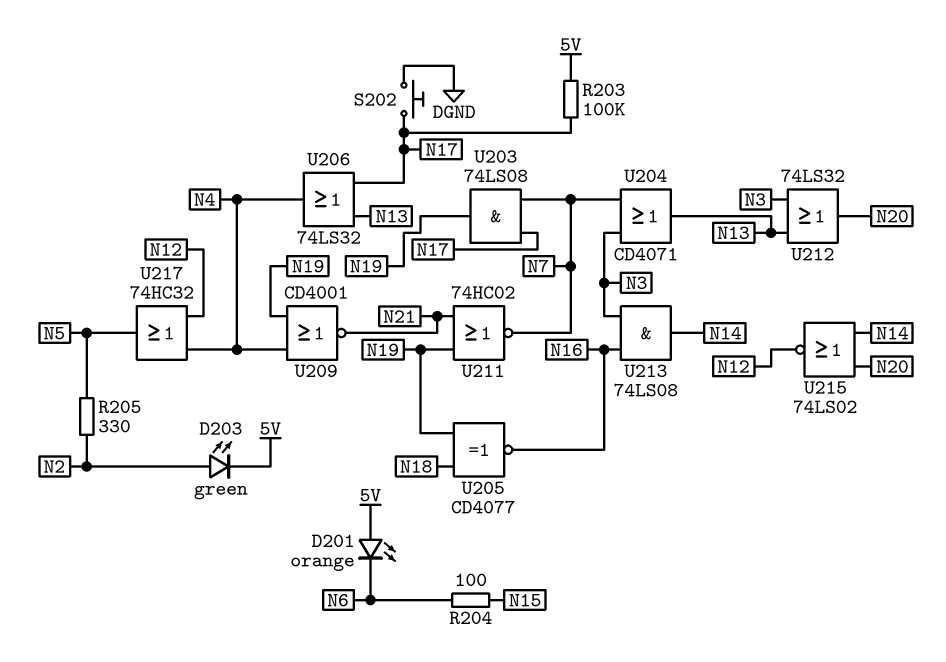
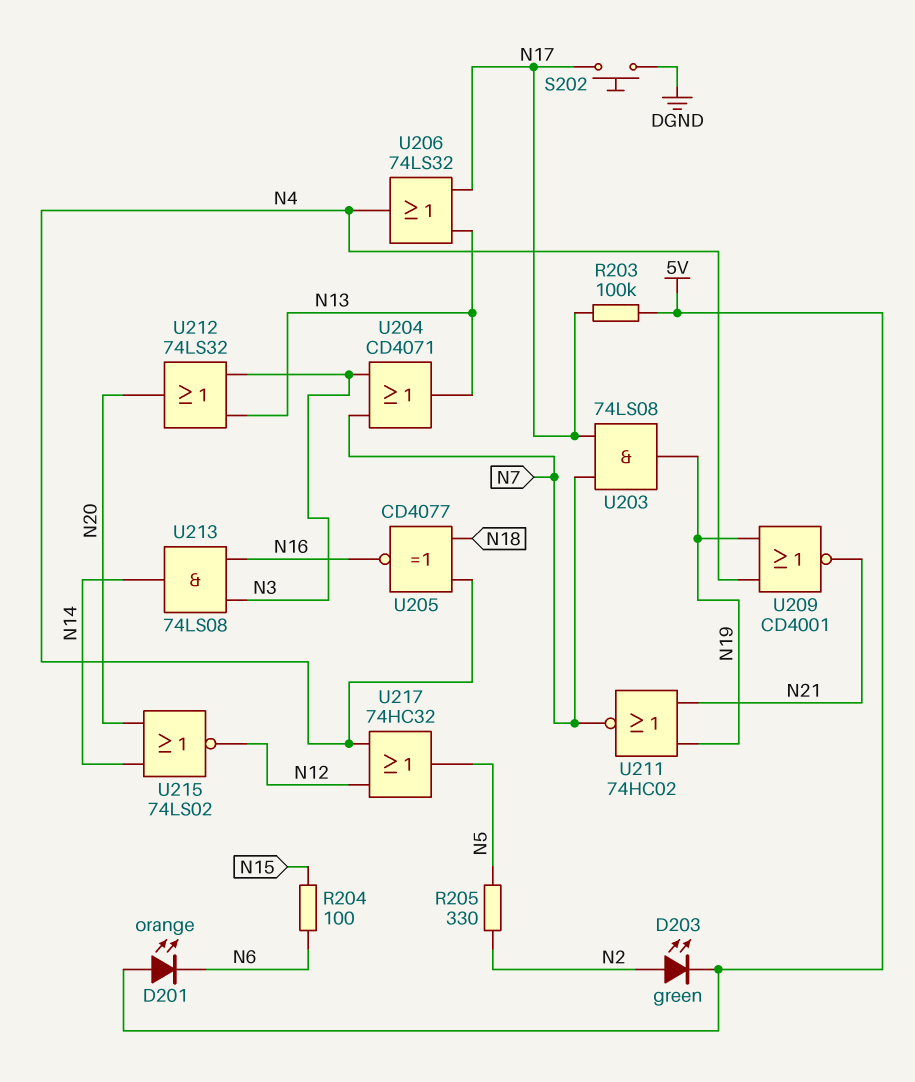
U205: XNOR CD4077 (in N18, in N19, out N16) -> XNOR CD4077 (in N4, in N18, out N16)

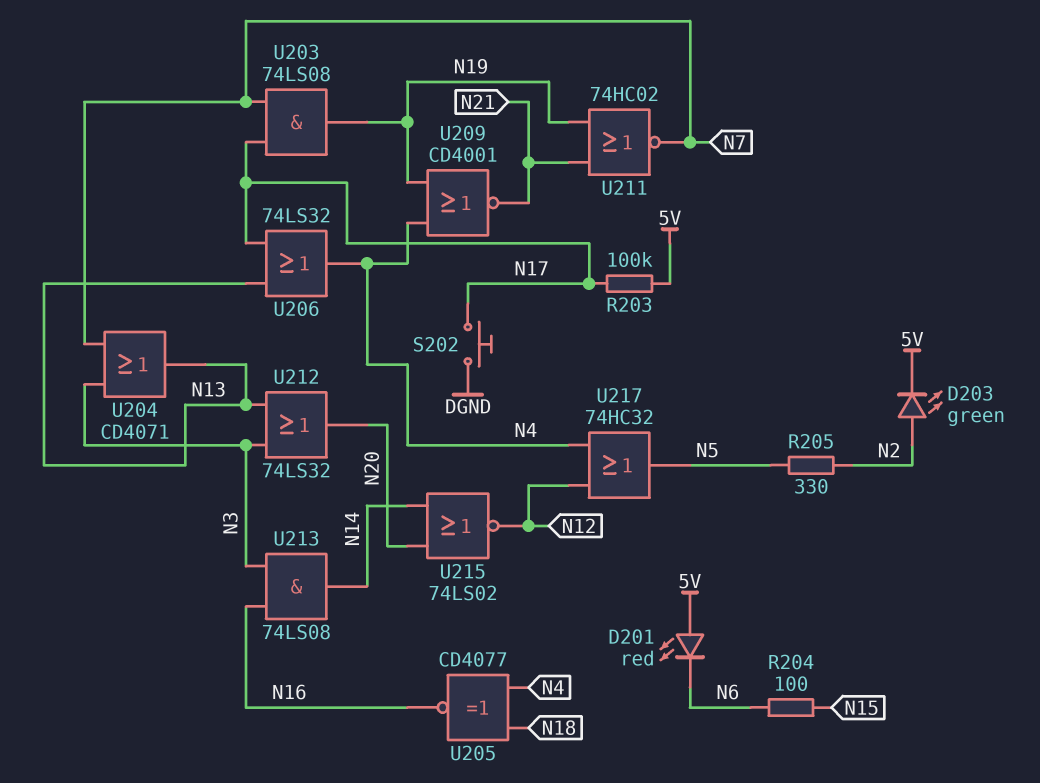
D201: LED orange (A 5V, K N6) -> LED red (A 5V, K N6)

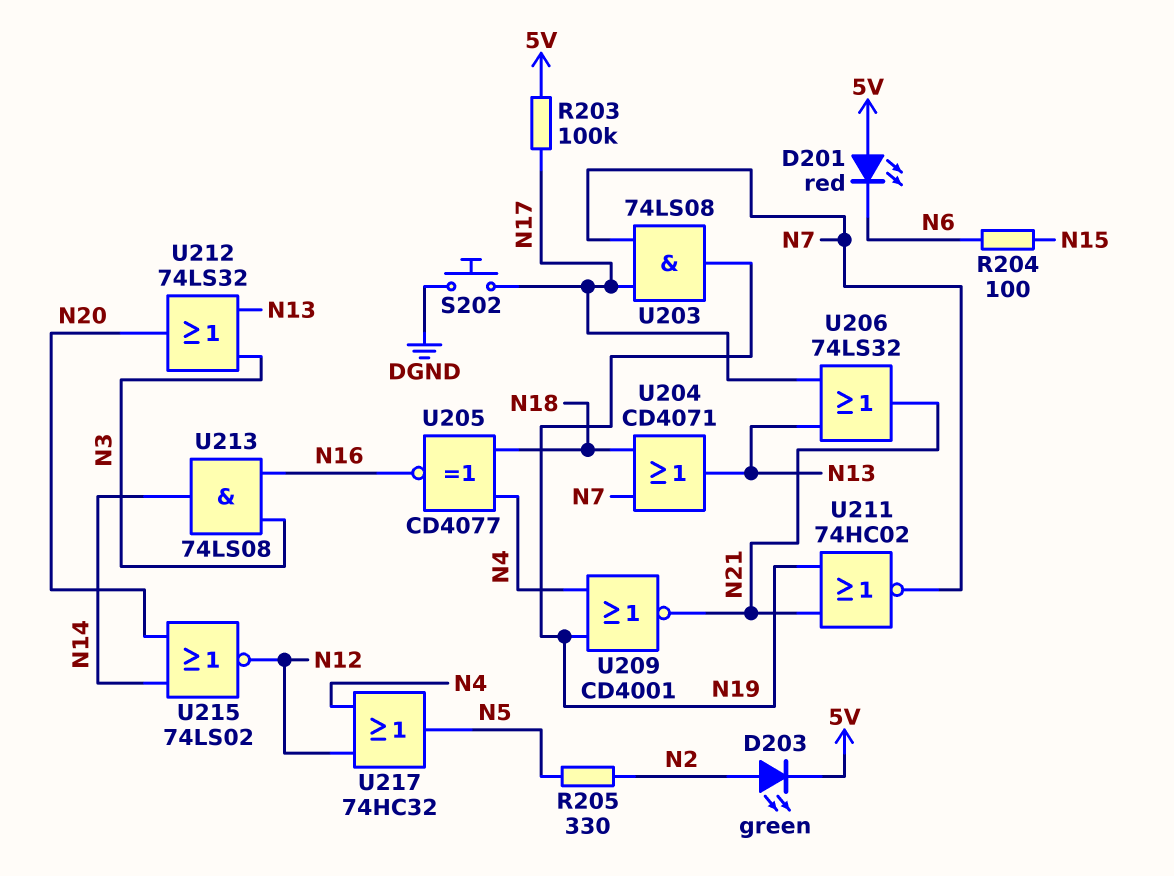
U204: OR CD4071 (in N3, in N7, out N13) -> OR CD4071 (in N7, in N18, out N13)
U206: OR 74LS32 (in N13, in N17, out N4) -> OR 74LS32 (in N13, in N17, out N21)

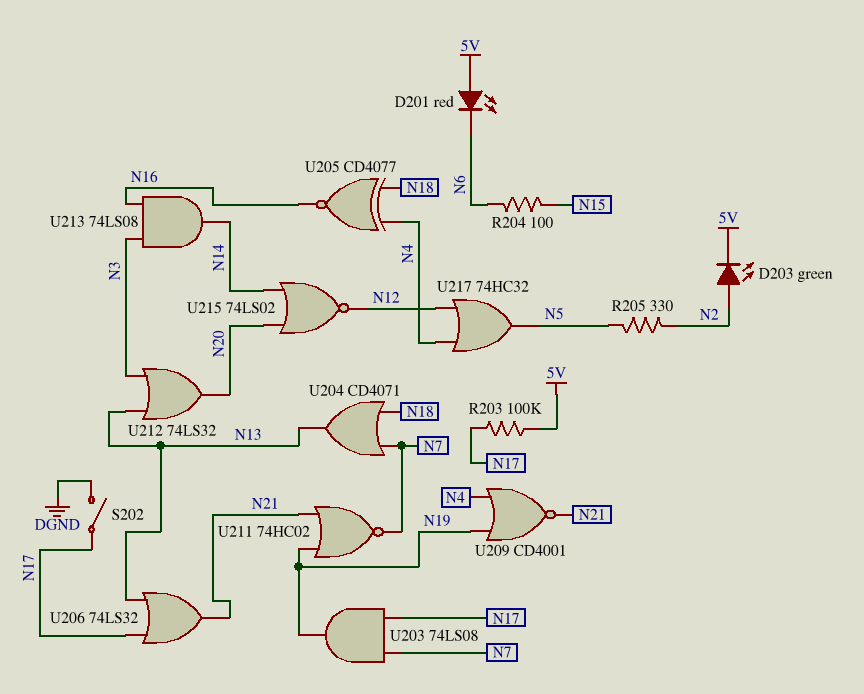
S202: button (DGND, N17) -> switch (DGND, N17)

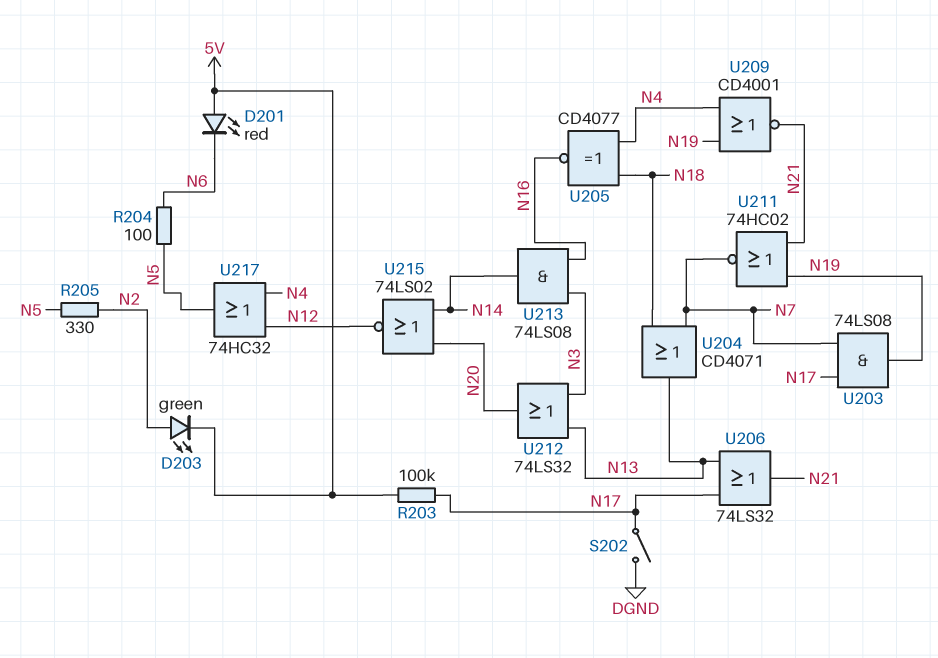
R204: 100 (N6, N15) -> 100 (N5, N6)

